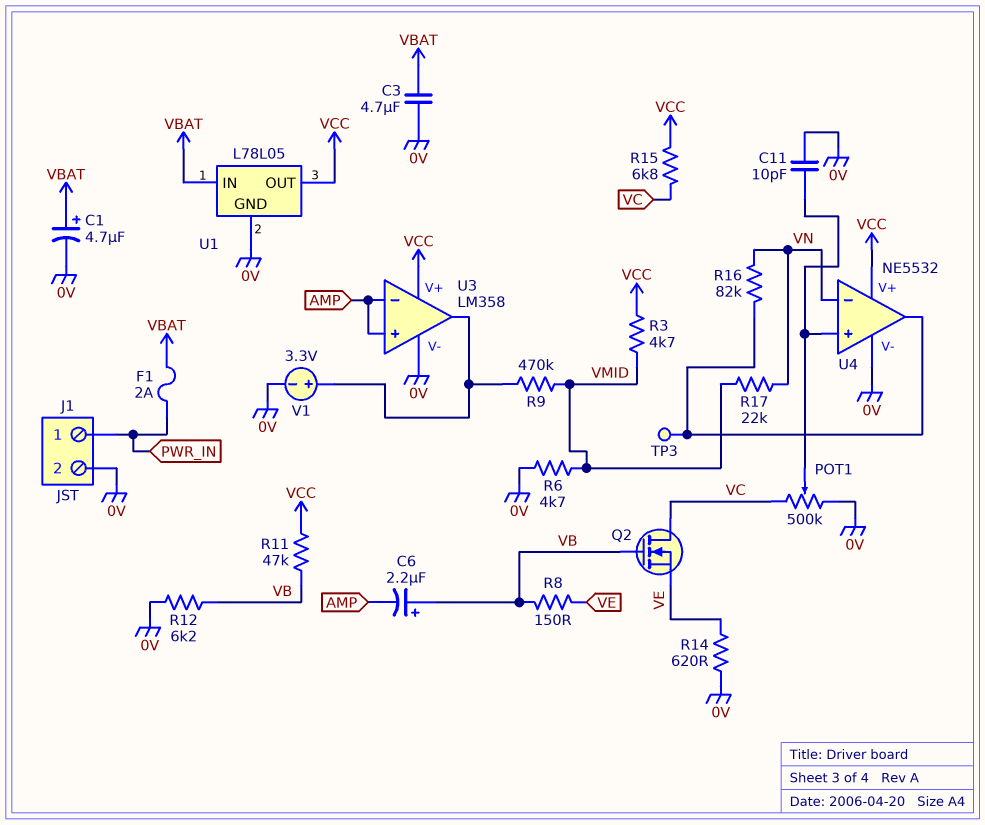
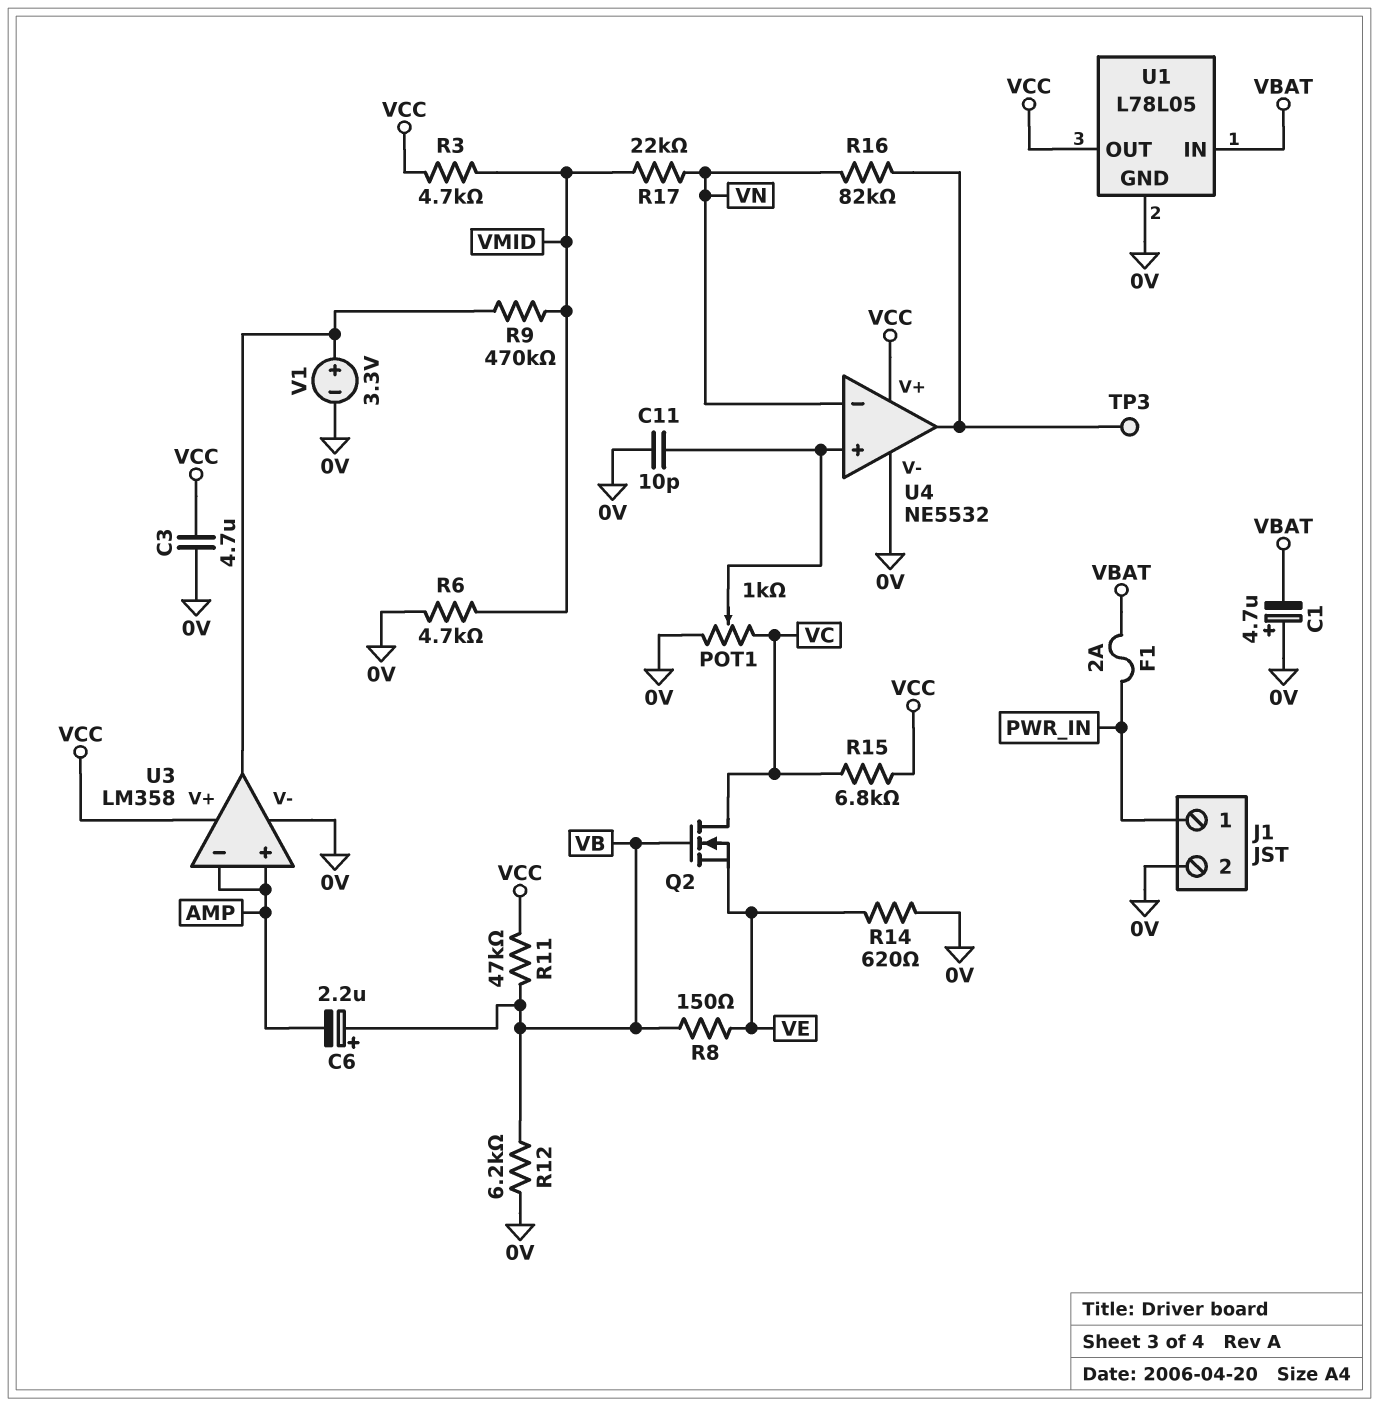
C1: 4.7uF (plus VBAT, minus 0V) -> 4.7uF (plus 0V, minus VBAT)
C3: 4.7uF (0V, VBAT) -> 4.7uF (0V, VCC)
POT1: 500k (0V, VC, wiper U4/in+) -> 1k (0V, VC, wiper U4/in+)

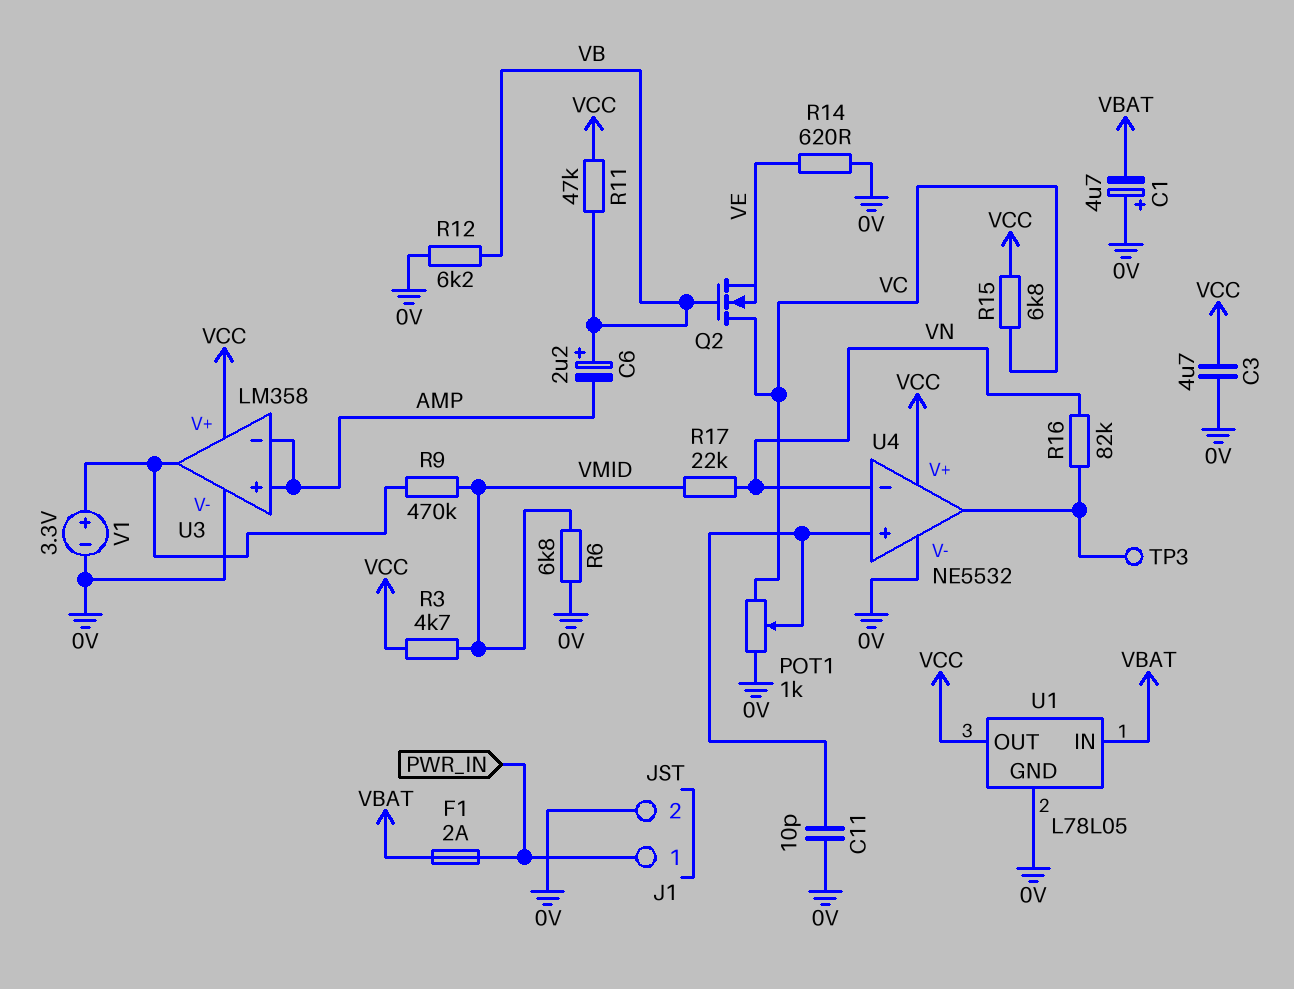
R6: 4.7k (0V, VMID) -> 6.8k (0V, VMID)
R8: 150 (VB, VE) -> none

